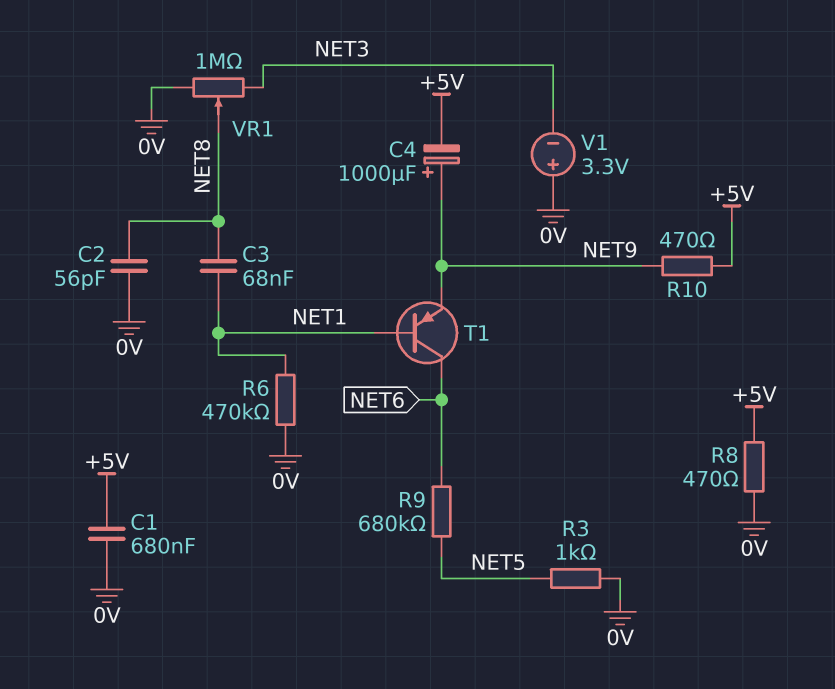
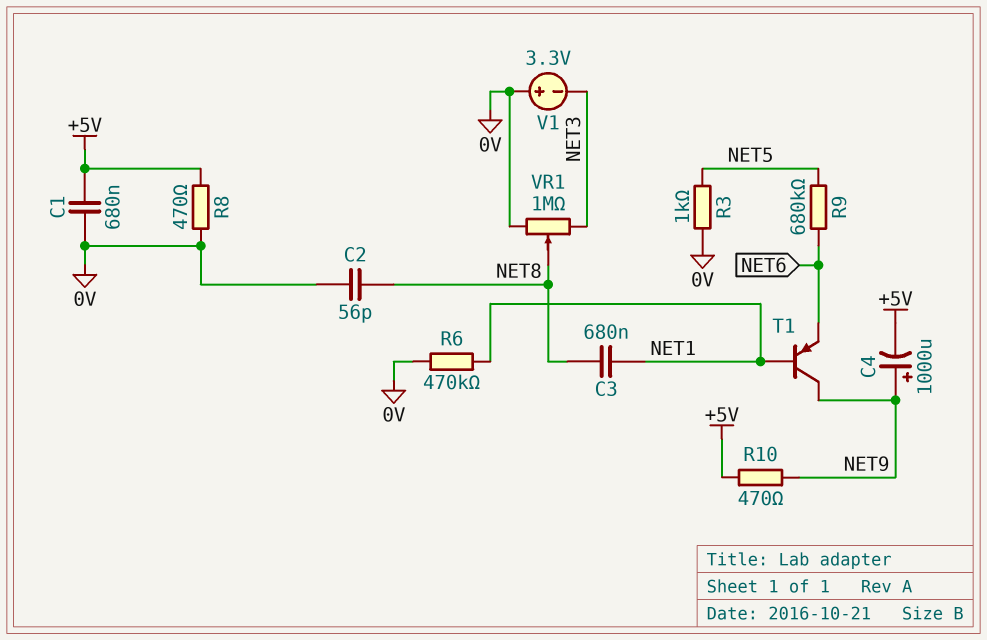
C3: 68nF (NET1, NET8) -> 680nF (NET1, NET8)
T1: PNP (B NET1, C NET6, E NET9) -> PNP (B NET1, C NET9, E NET6)

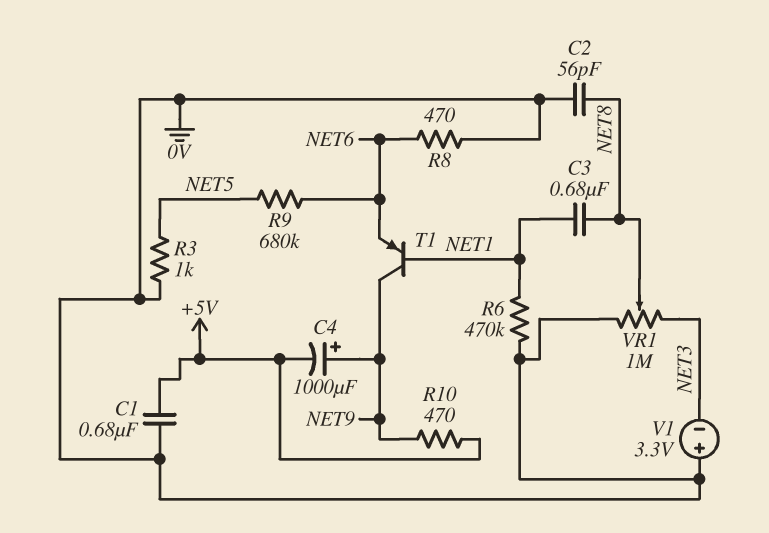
R8: 470 (+5V, 0V) -> 470 (0V, NET6)

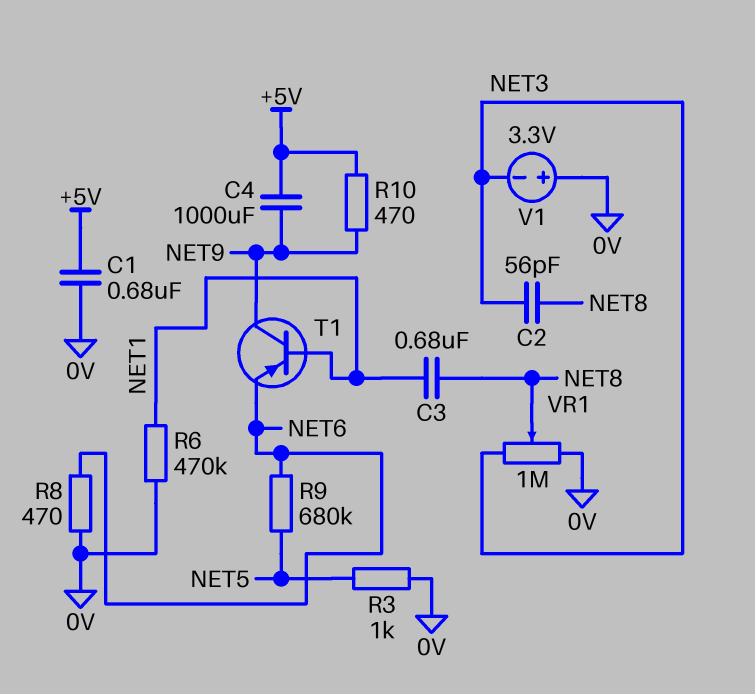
C2: 56pF (0V, NET8) -> 56pF (NET3, NET8)
C4: 1000uF (plus NET9, minus +5V) -> 1000uF (+5V, NET9)

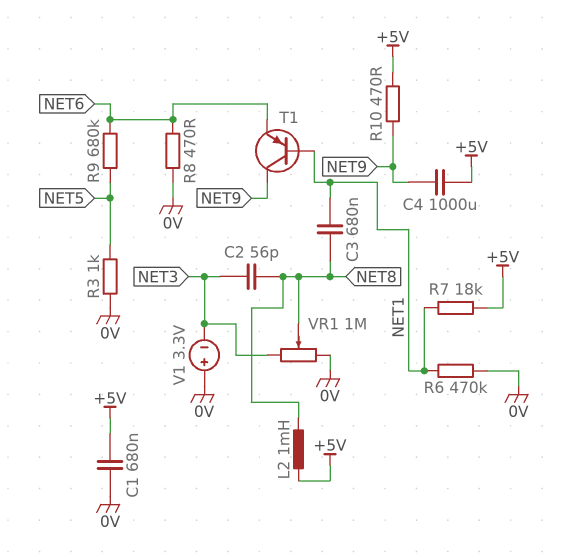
L2: none -> 1mH (+5V, NET8)
R7: none -> 18k (+5V, NET1)

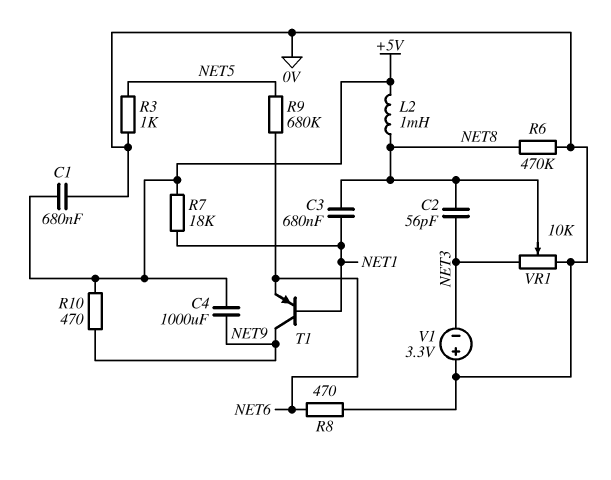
R6: 470k (0V, NET1) -> 470k (0V, NET8)
VR1: 1M (0V, NET3, wiper NET8) -> 10k (0V, NET3, wiper NET8)

